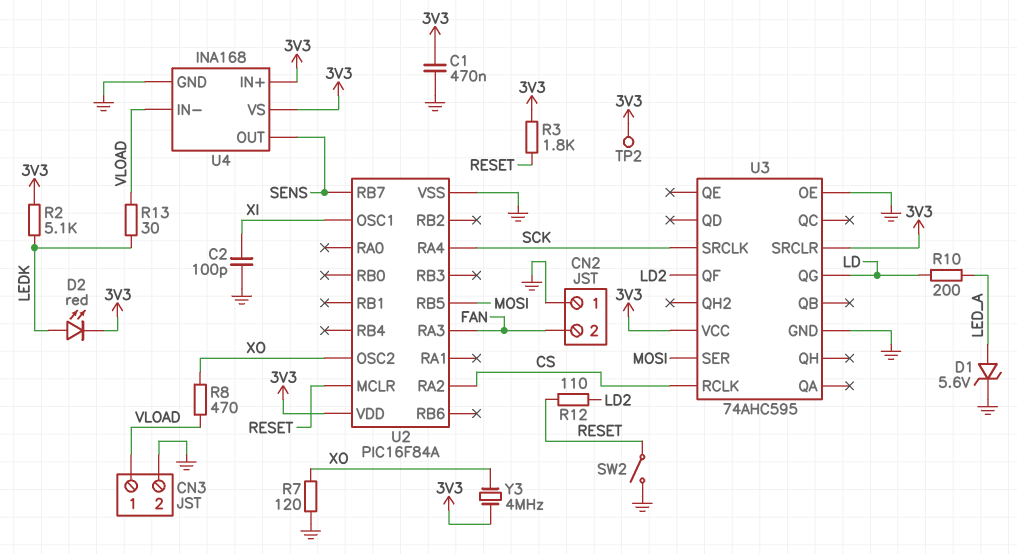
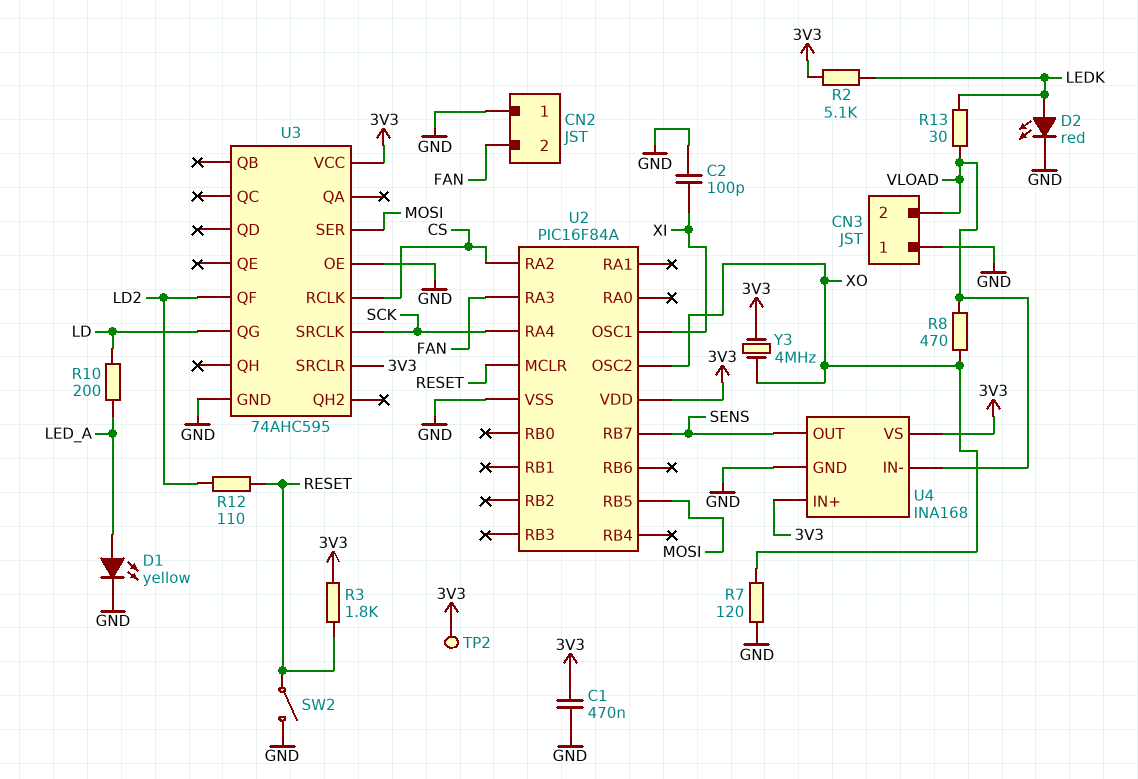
CN3 pin 1: VLOAD -> GND
CN3 pin 2: GND -> VLOAD
D1: zener 5.6V (A LED_A, K GND) -> LED yellow (A LED_A, K GND)
D2: LED red (A LEDK, K 3V3) -> LED red (A LEDK, K GND)

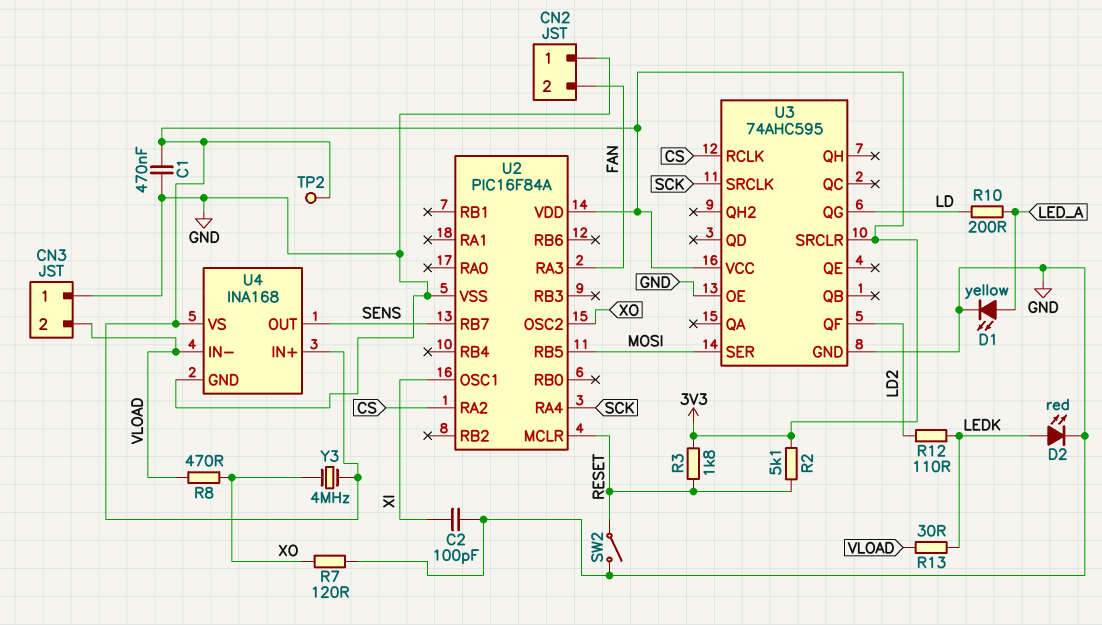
R2: 5.1k (3V3, LEDK) -> 5.1k (3V3, RESET)
R12: 110 (LD2, RESET) -> 110 (LD2, LEDK)

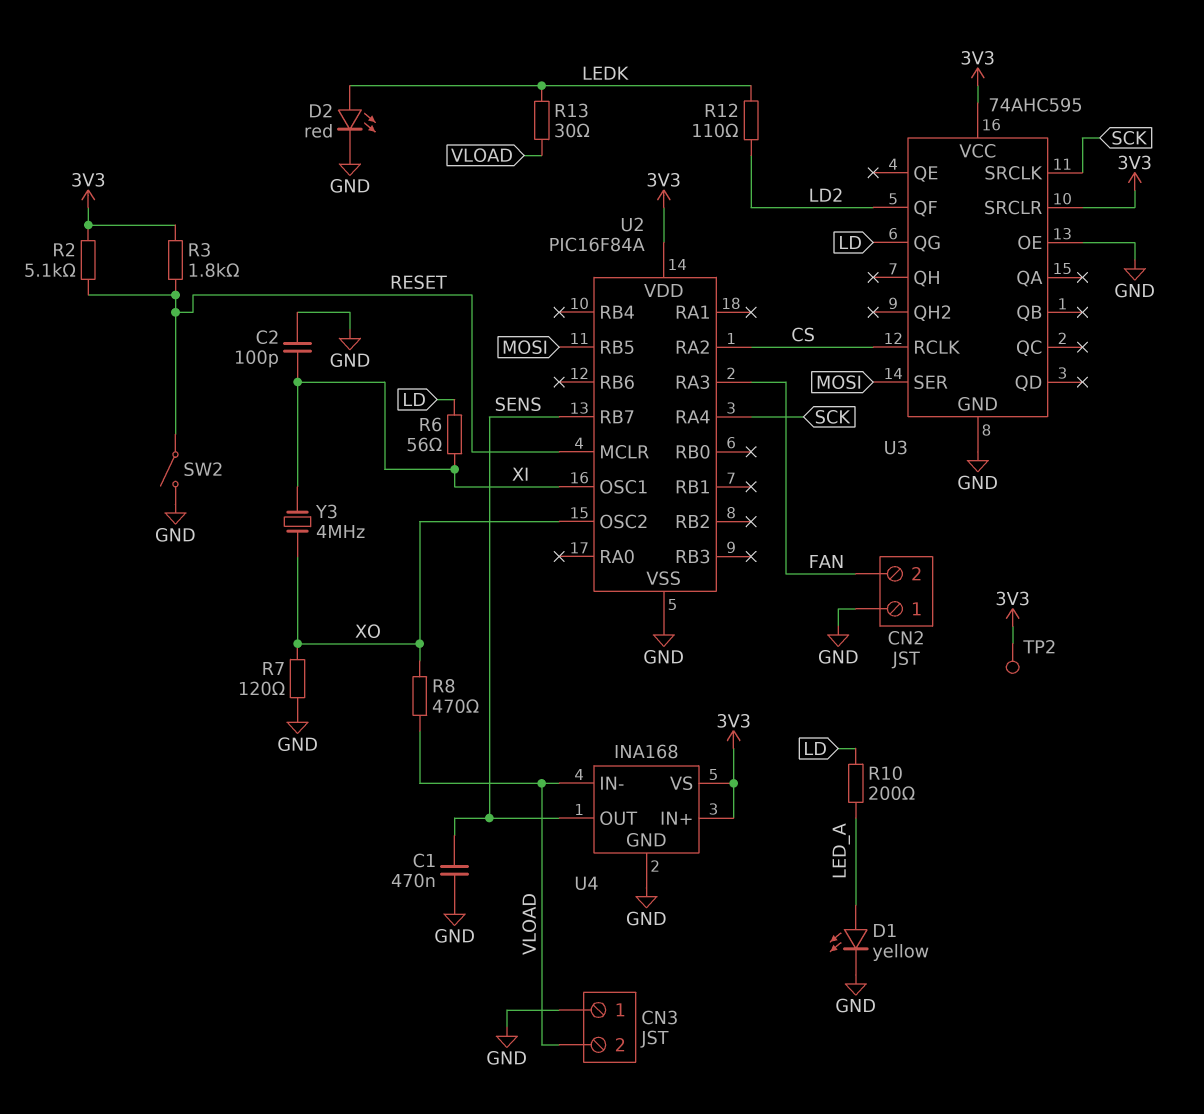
C1: 470nF (3V3, GND) -> 470nF (GND, SENS)
R6: none -> 56 (LD, XI)
Y3: 4MHz (3V3, XO) -> 4MHz (XI, XO)

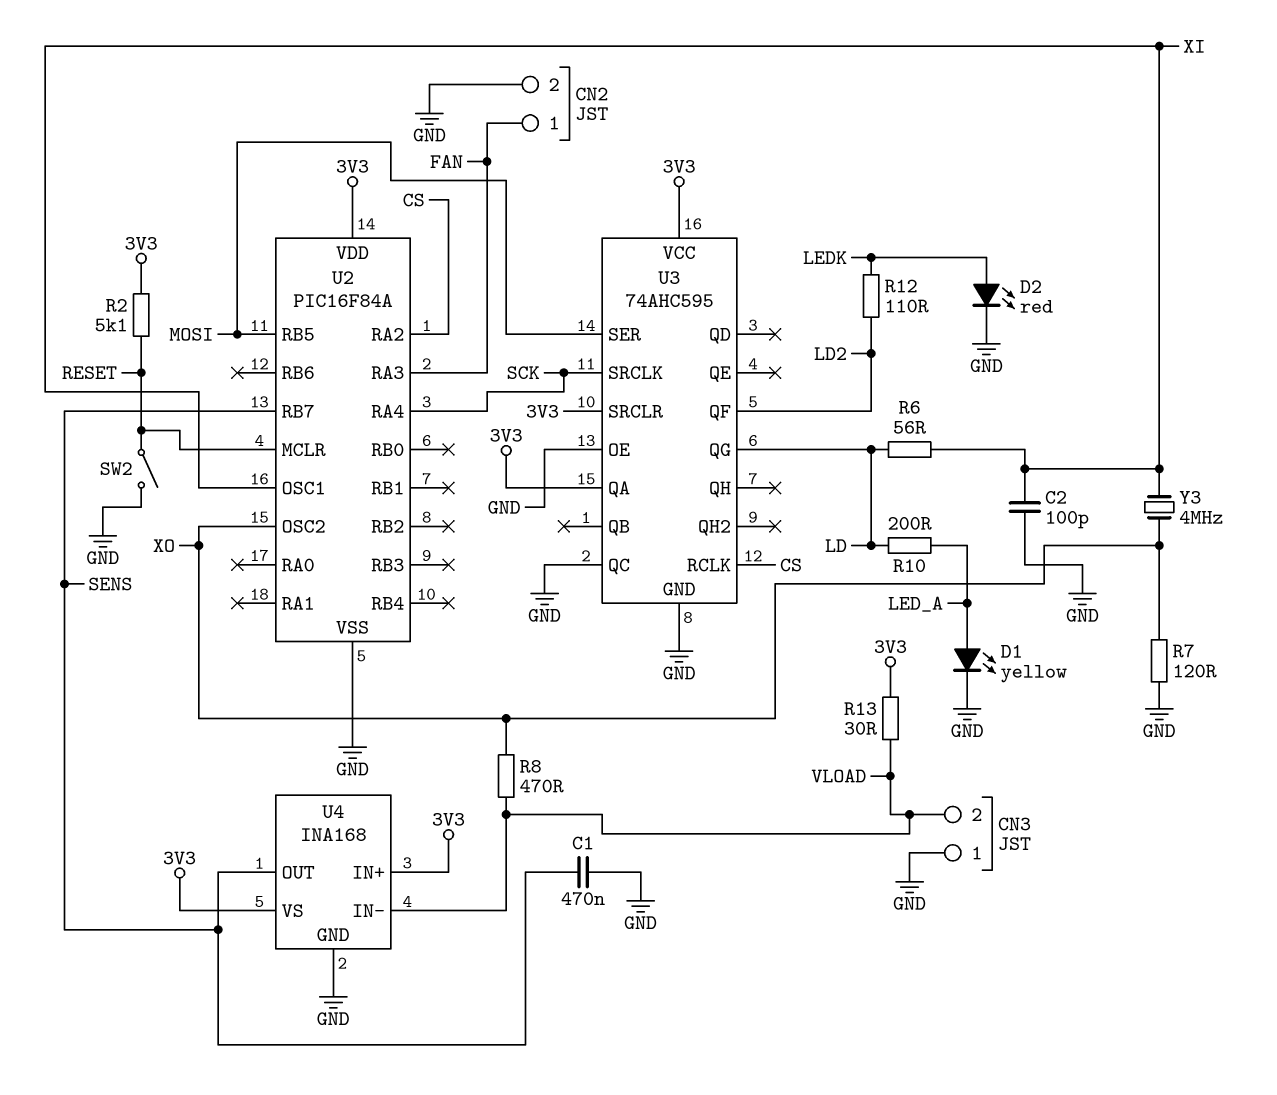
CN2 pin 1: GND -> FAN
CN2 pin 2: FAN -> GND
R3: 1.8k (3V3, RESET) -> none
R13: 30 (LEDK, VLOAD) -> 30 (3V3, VLOAD)
TP2: test point (3V3) -> none
U3 pin QA: none -> 3V3
U3 pin QC: none -> GND

